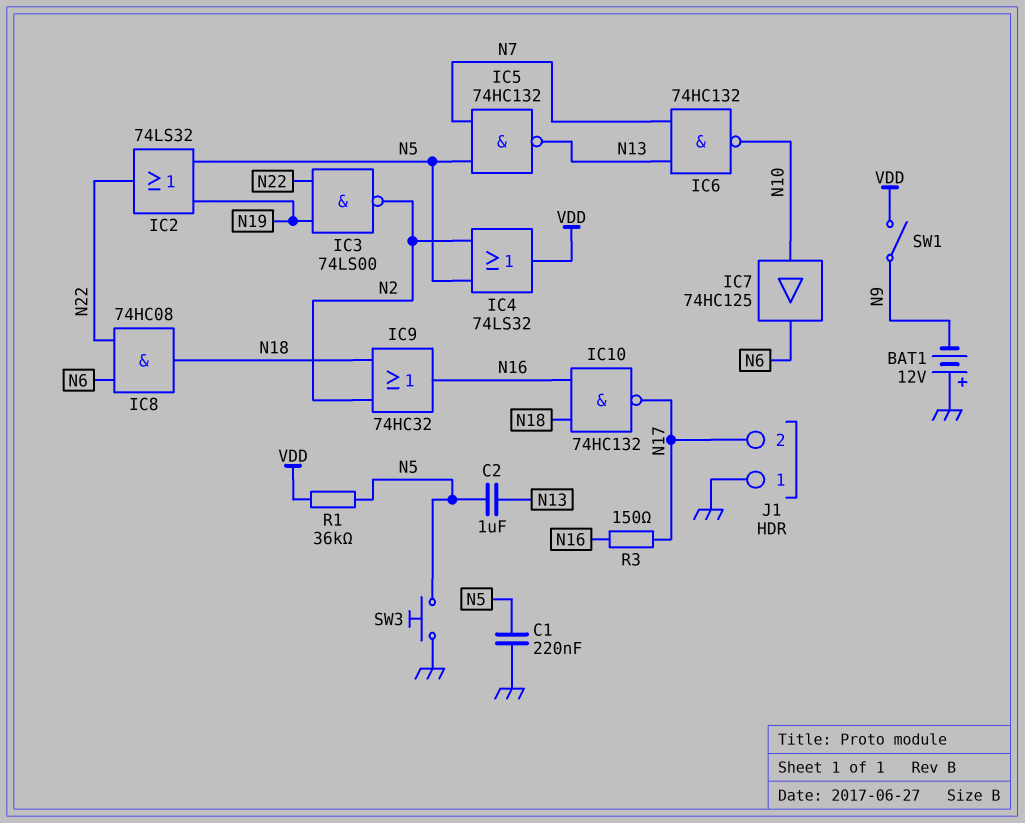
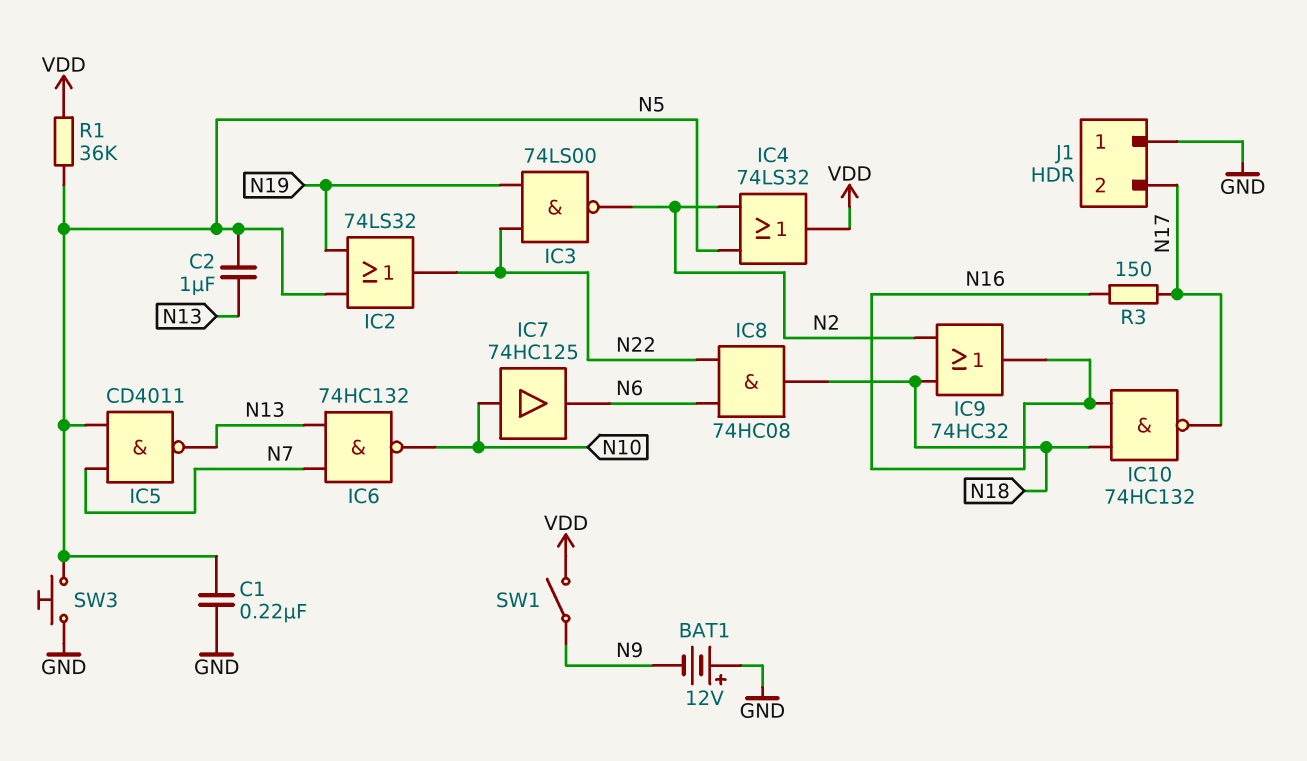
IC5: NAND 74HC132 (in N5, in N7, out N13) -> NAND CD4011 (in N5, in N7, out N13)

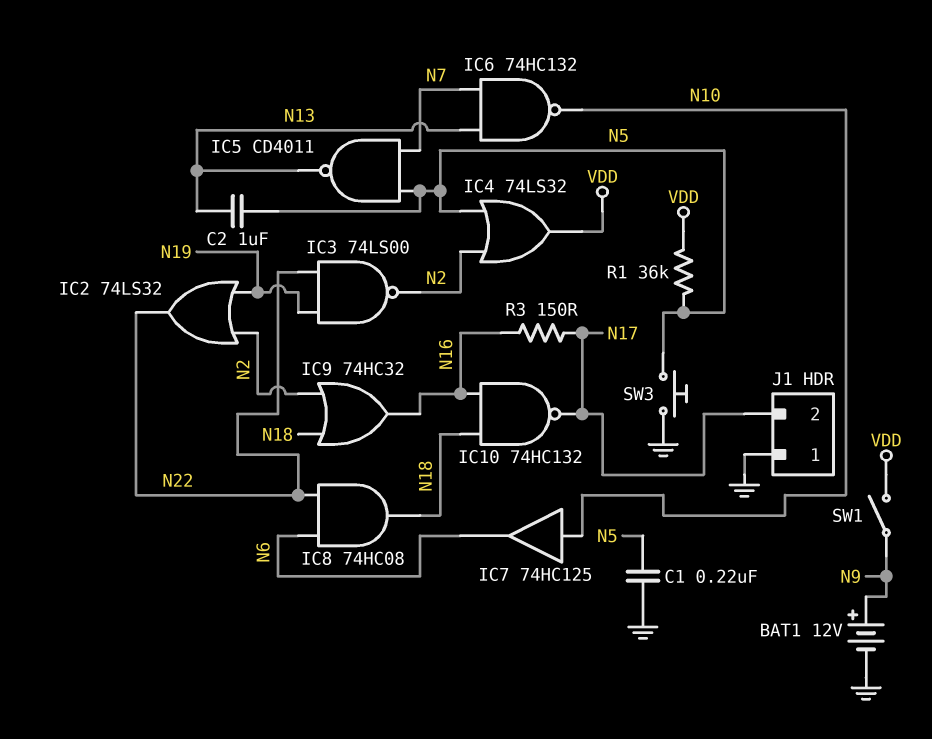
BAT1: 12V (plus GND, minus N9) -> 12V (plus N9, minus GND)
IC2: OR 74LS32 (in N5, in N19, out N22) -> OR 74LS32 (in N2, in N19, out N22)

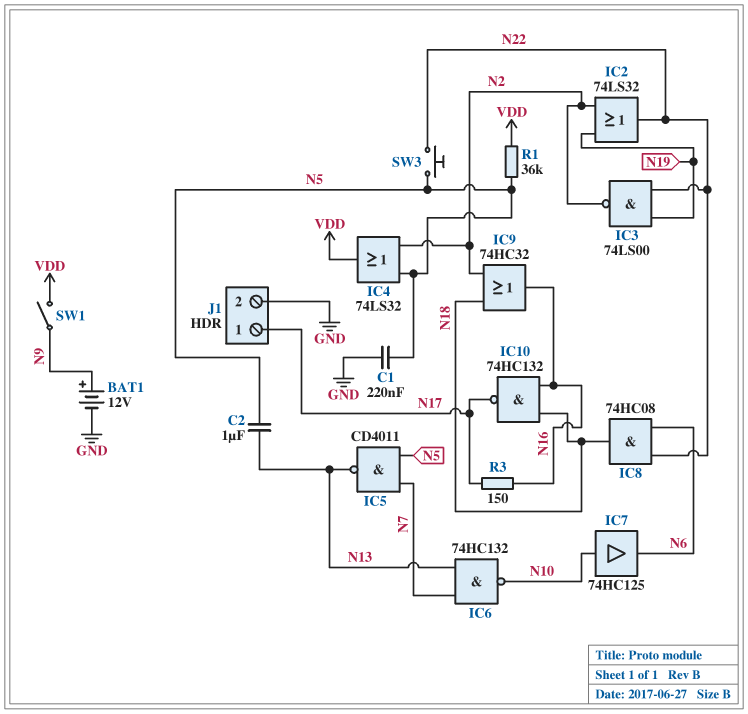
J1 pin 1: GND -> N17
J1 pin 2: N17 -> GND
SW3: button (GND, N5) -> button (N5, N22)

